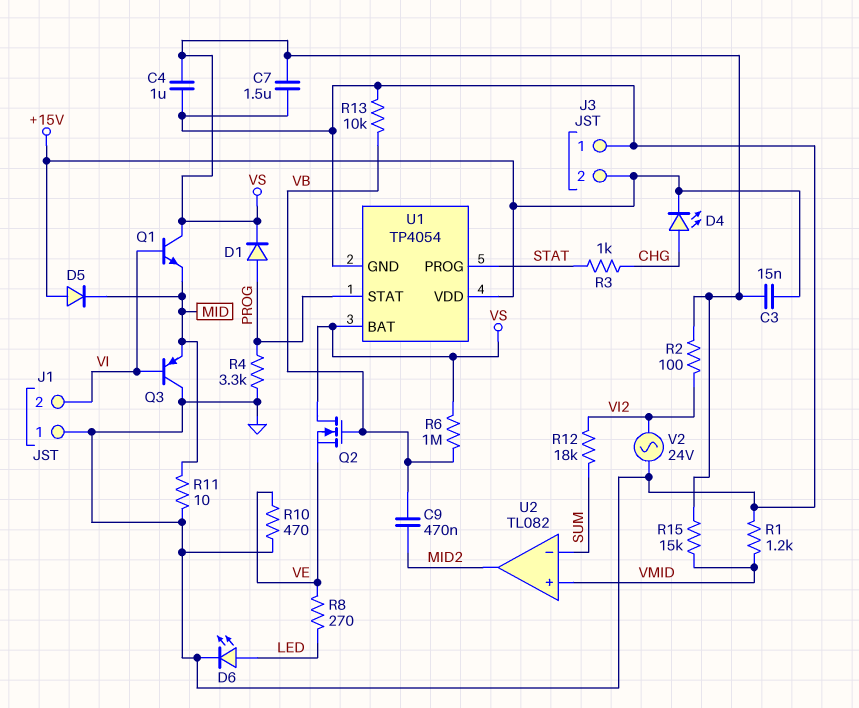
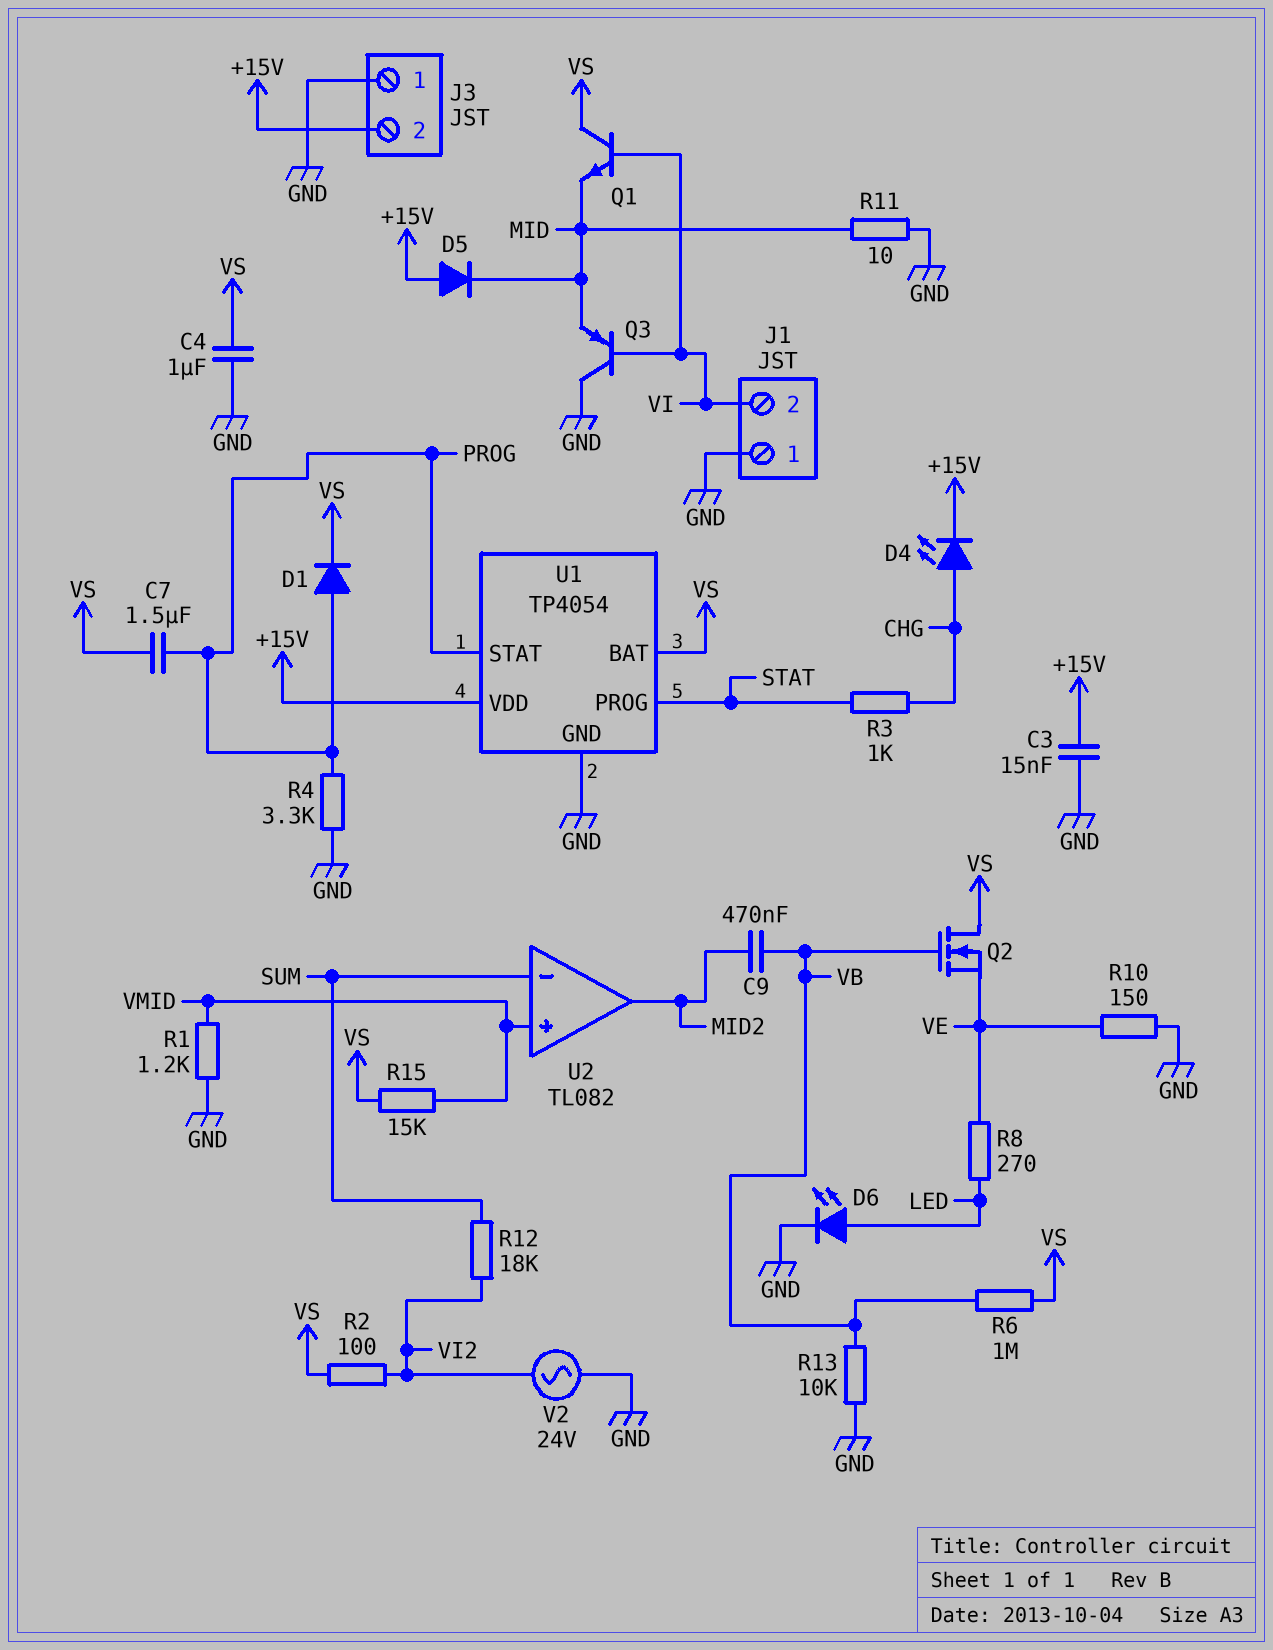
C3: 15nF (+15V, VS) -> 15nF (+15V, GND)
C7: 1.5uF (GND, VS) -> 1.5uF (PROG, VS)
R10: 470 (GND, VE) -> 150 (GND, VE)

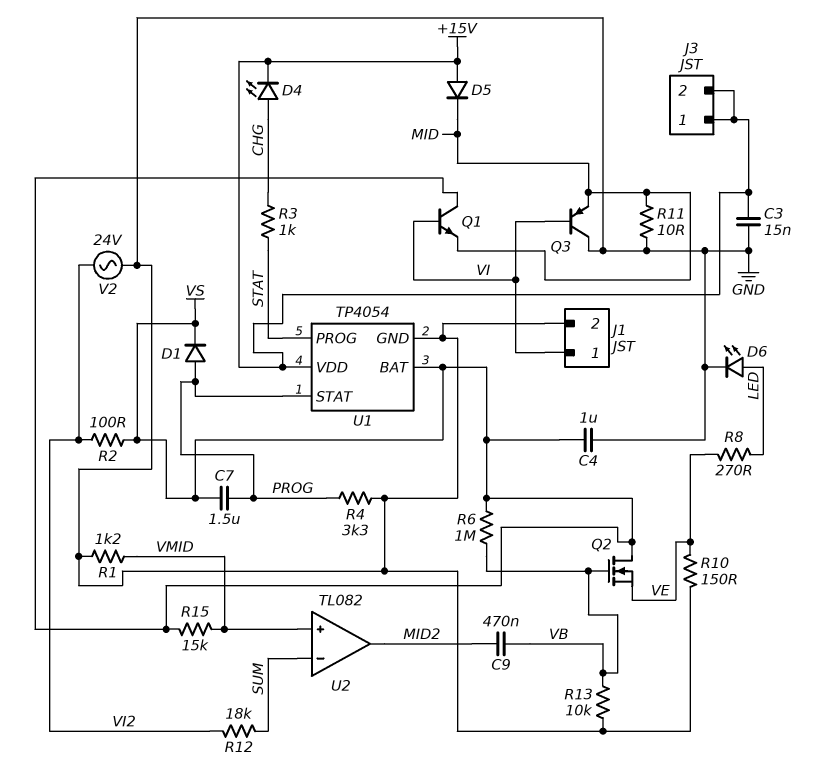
J1 pin 1: GND -> VI
J1 pin 2: VI -> GND
J3 pin 1: GND -> +15V

